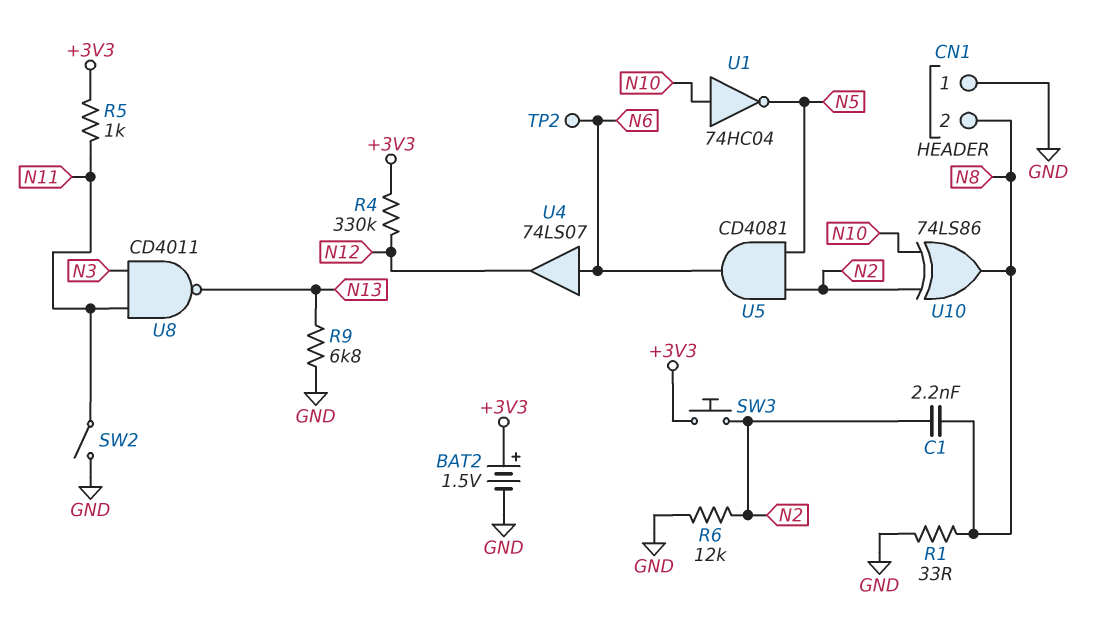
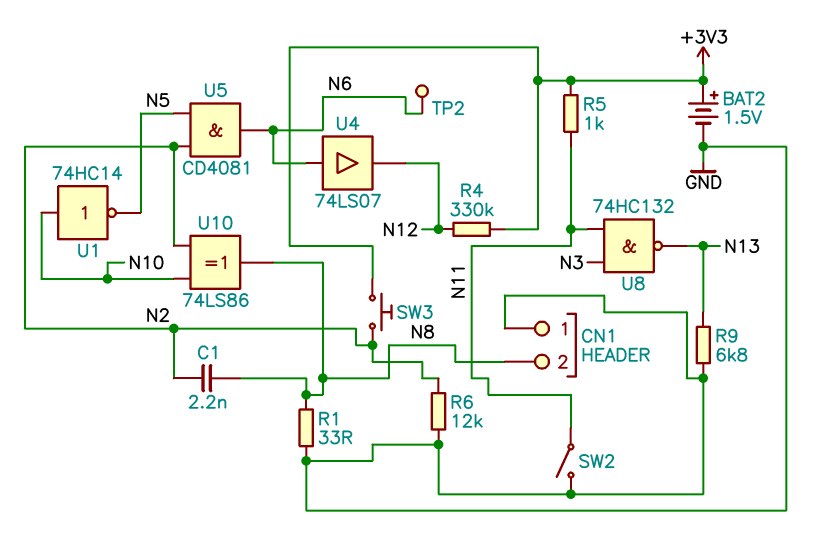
U1: NOT 74HC04 (in N10, out N5) -> NOT 74HC14 (in N10, out N5)
U8: NAND CD4011 (in N3, in N11, out N13) -> NAND 74HC132 (in N3, in N11, out N13)

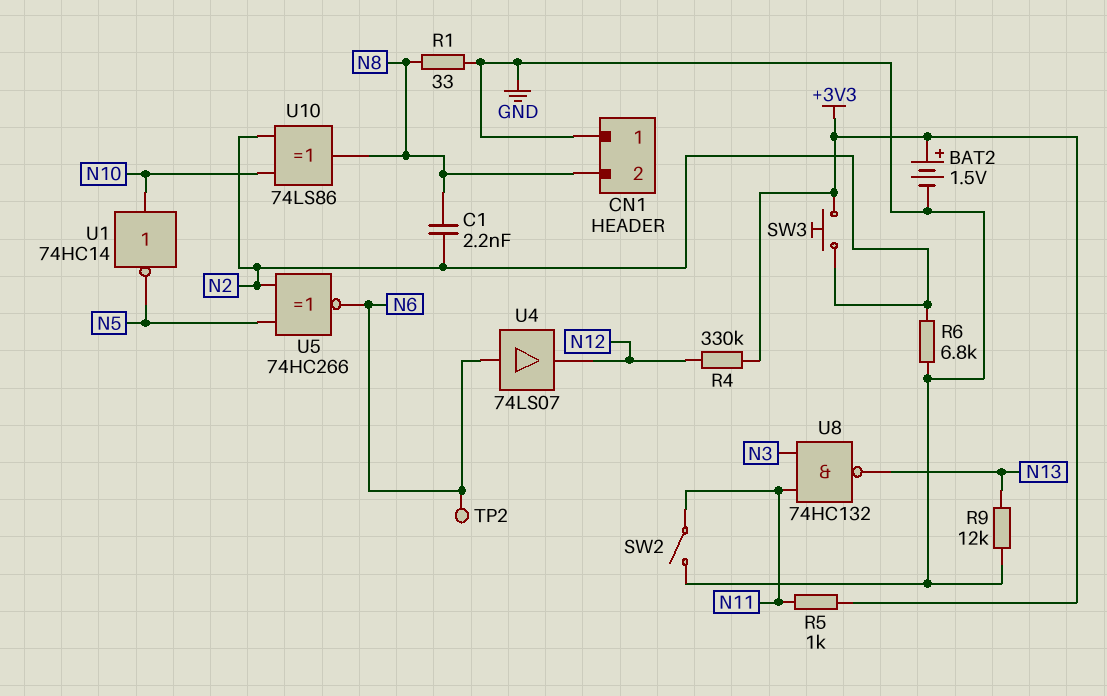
R6: 12k (GND, N2) -> 6.8k (GND, N2)
R9: 6.8k (GND, N13) -> 12k (GND, N13)
U5: AND CD4081 (in N2, in N5, out N6) -> XNOR 74HC266 (in N2, in N5, out N6)

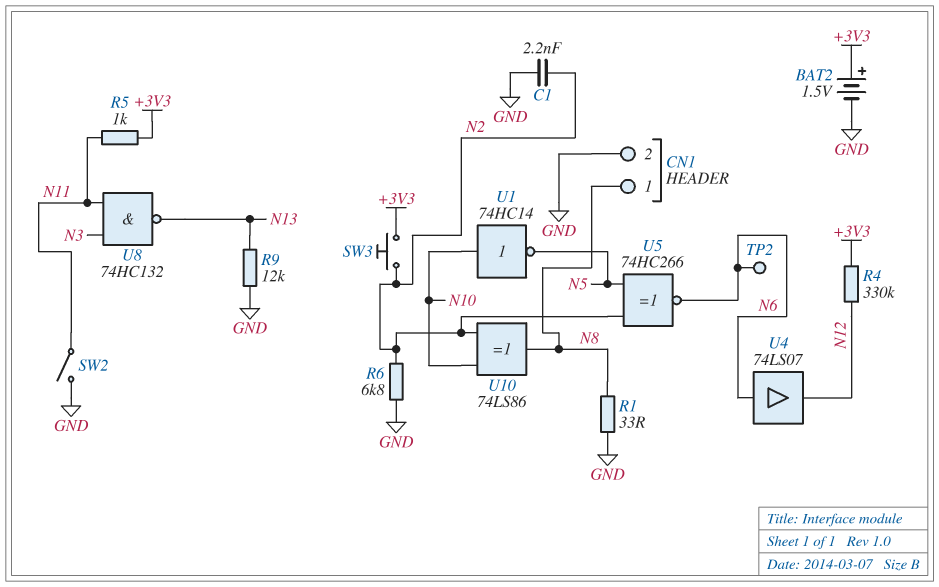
C1: 2.2nF (N2, N8) -> 2.2nF (GND, N2)
CN1 pin 1: GND -> N8
CN1 pin 2: N8 -> GND

